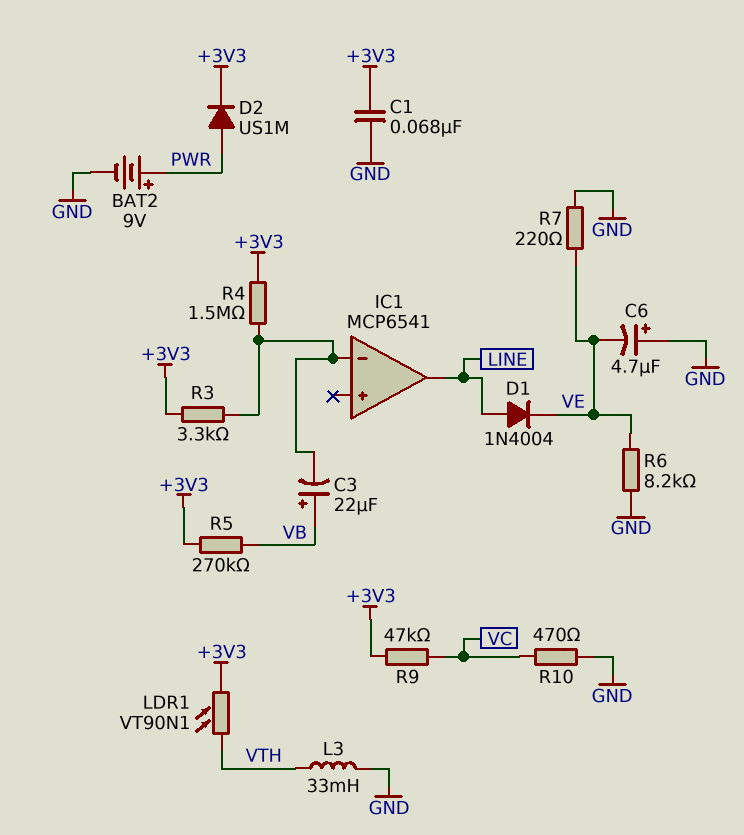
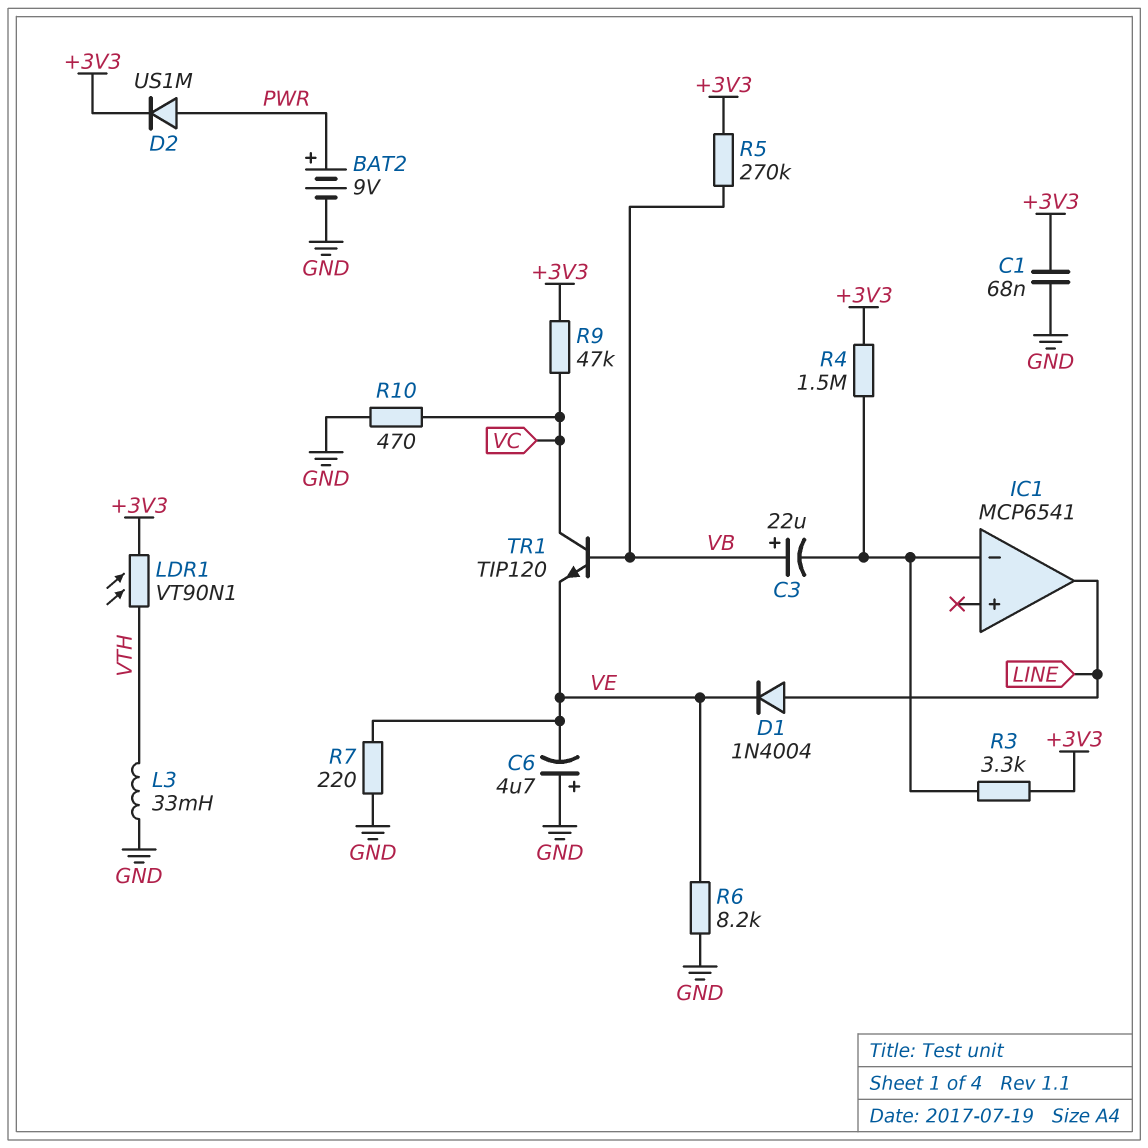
TR1: none -> NPN TIP120 (B VB, C VC, E VE)

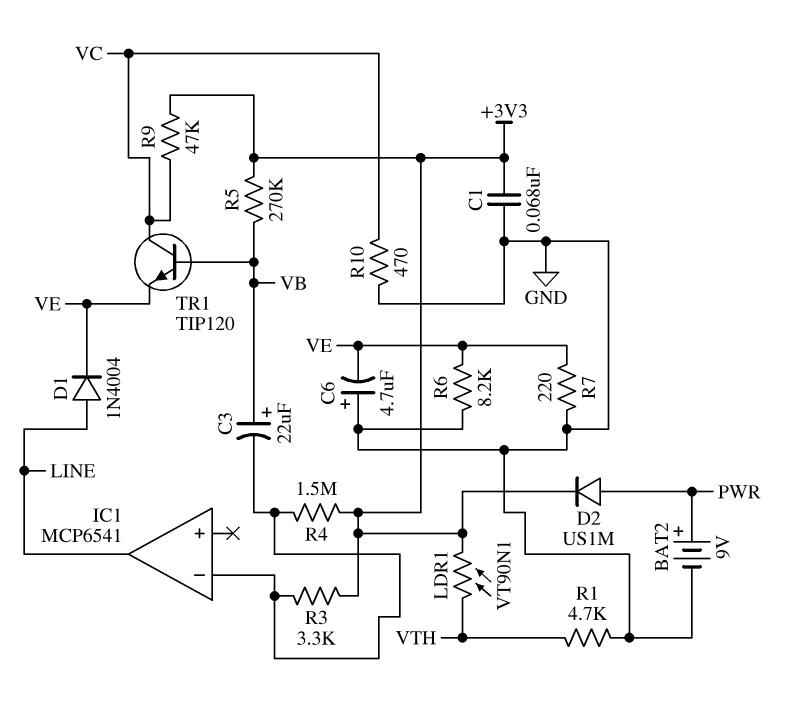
L3: 33mH (GND, VTH) -> none
R1: none -> 4.7k (GND, VTH)

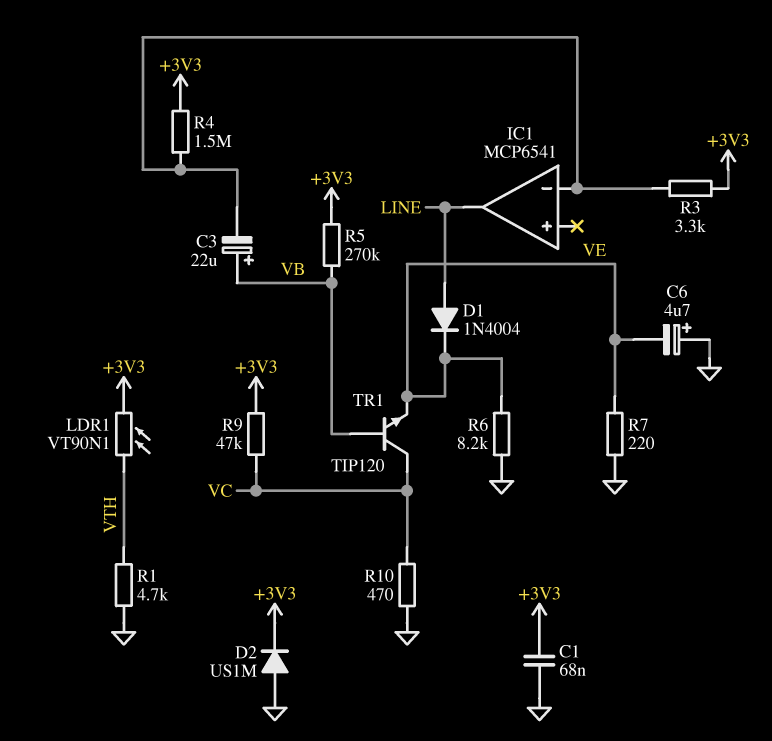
BAT2: 9V (plus PWR, minus GND) -> none
D2: diode US1M (A PWR, K +3V3) -> diode US1M (A GND, K +3V3)

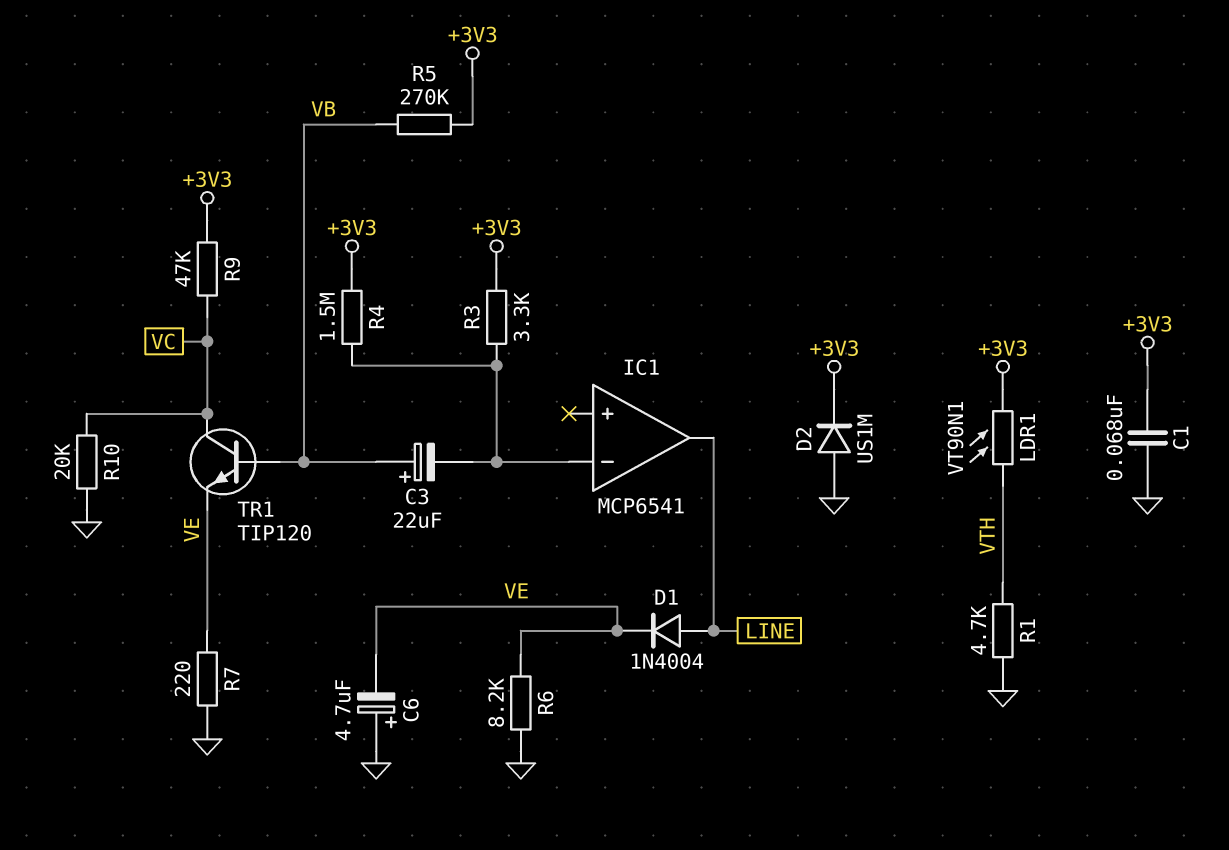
R10: 470 (GND, VC) -> 20k (GND, VC)

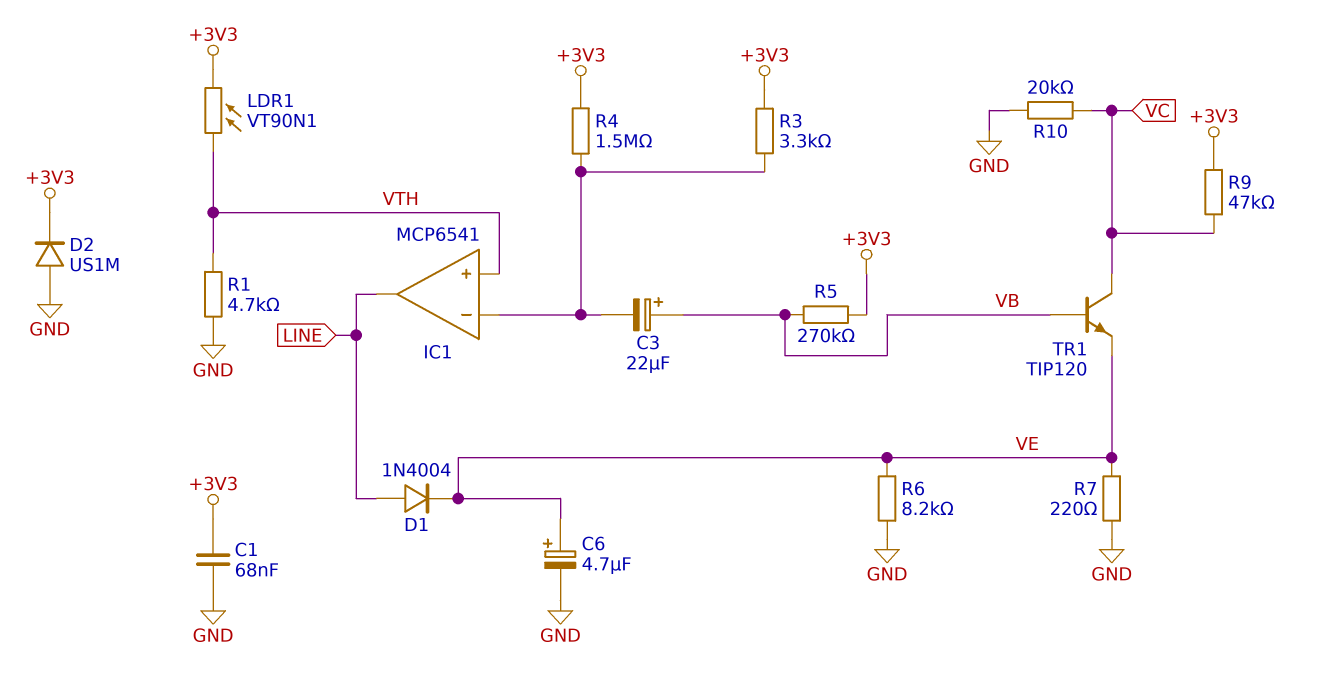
C6: 4.7uF (plus GND, minus VE) -> 4.7uF (plus VE, minus GND)
IC1 pin in+: none -> VTH

